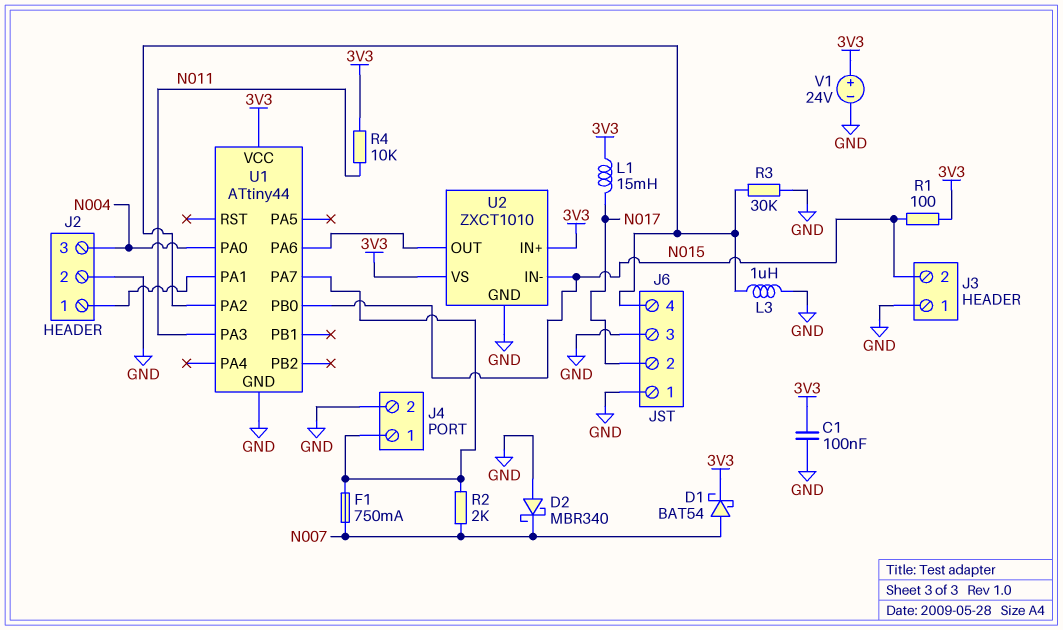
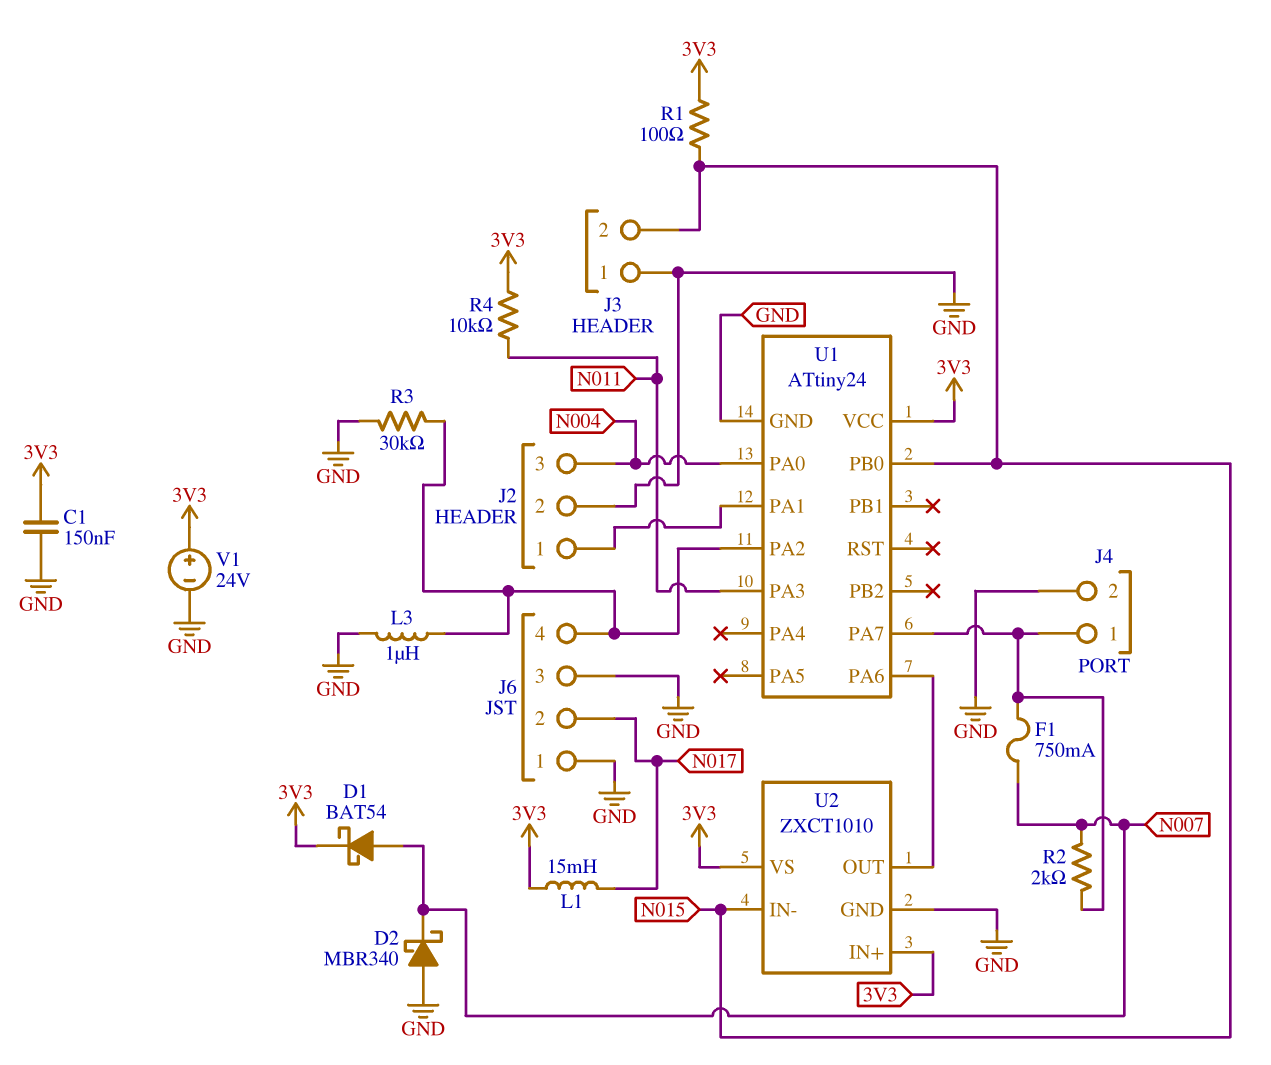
C1: 100nF (3V3, GND) -> 150nF (3V3, GND)
U1: ATtiny44 -> ATtiny24

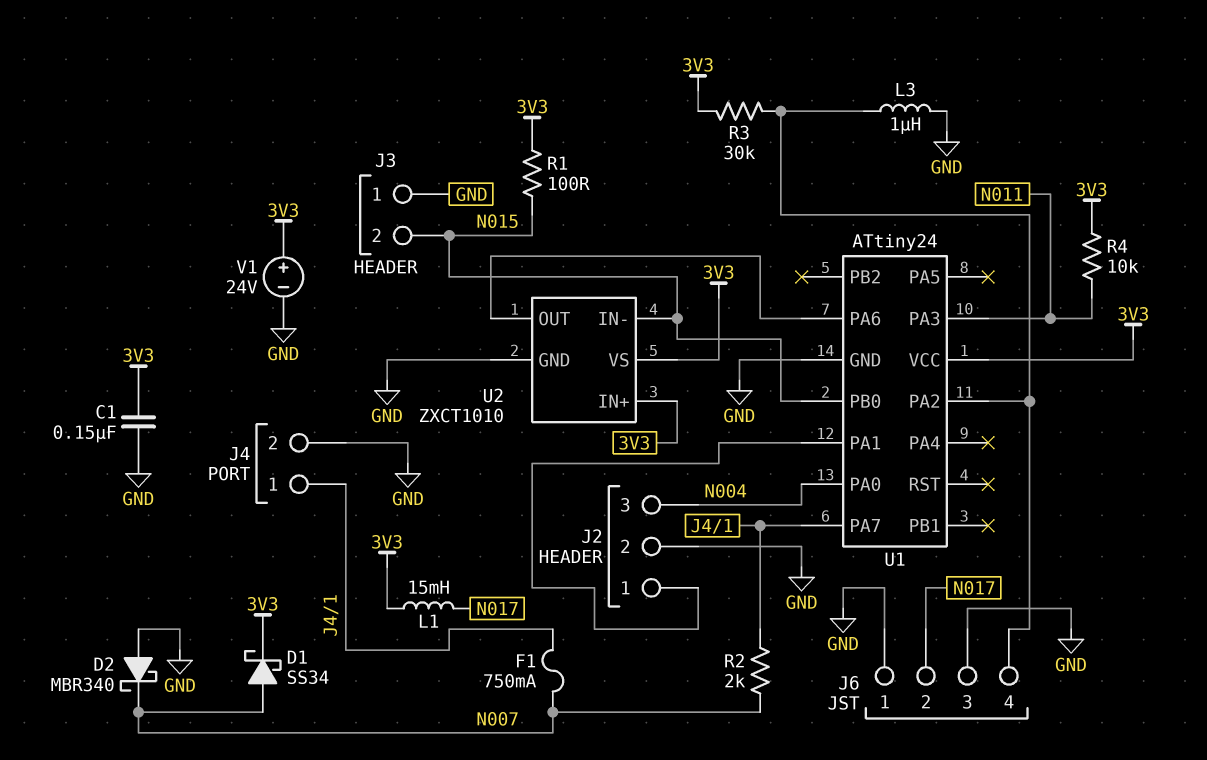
D1: schottky BAT54 (A N007, K 3V3) -> schottky SS34 (A N007, K 3V3)
R3: 30k (GND, J6/4) -> 30k (3V3, J6/4)

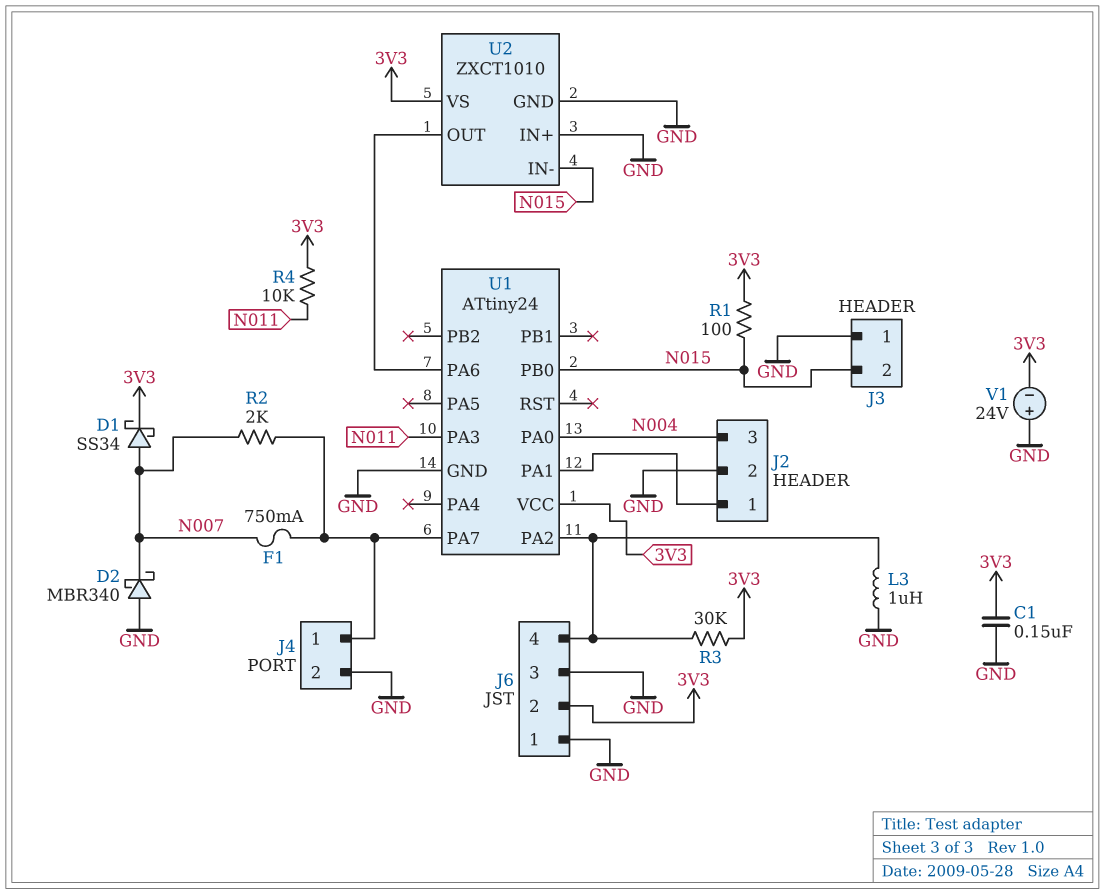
J6 pin 2: N017 -> 3V3
L1: 15mH (3V3, N017) -> none
U2 pin IN+: 3V3 -> GND
V1: 24V (plus 3V3, minus GND) -> 24V (plus GND, minus 3V3)

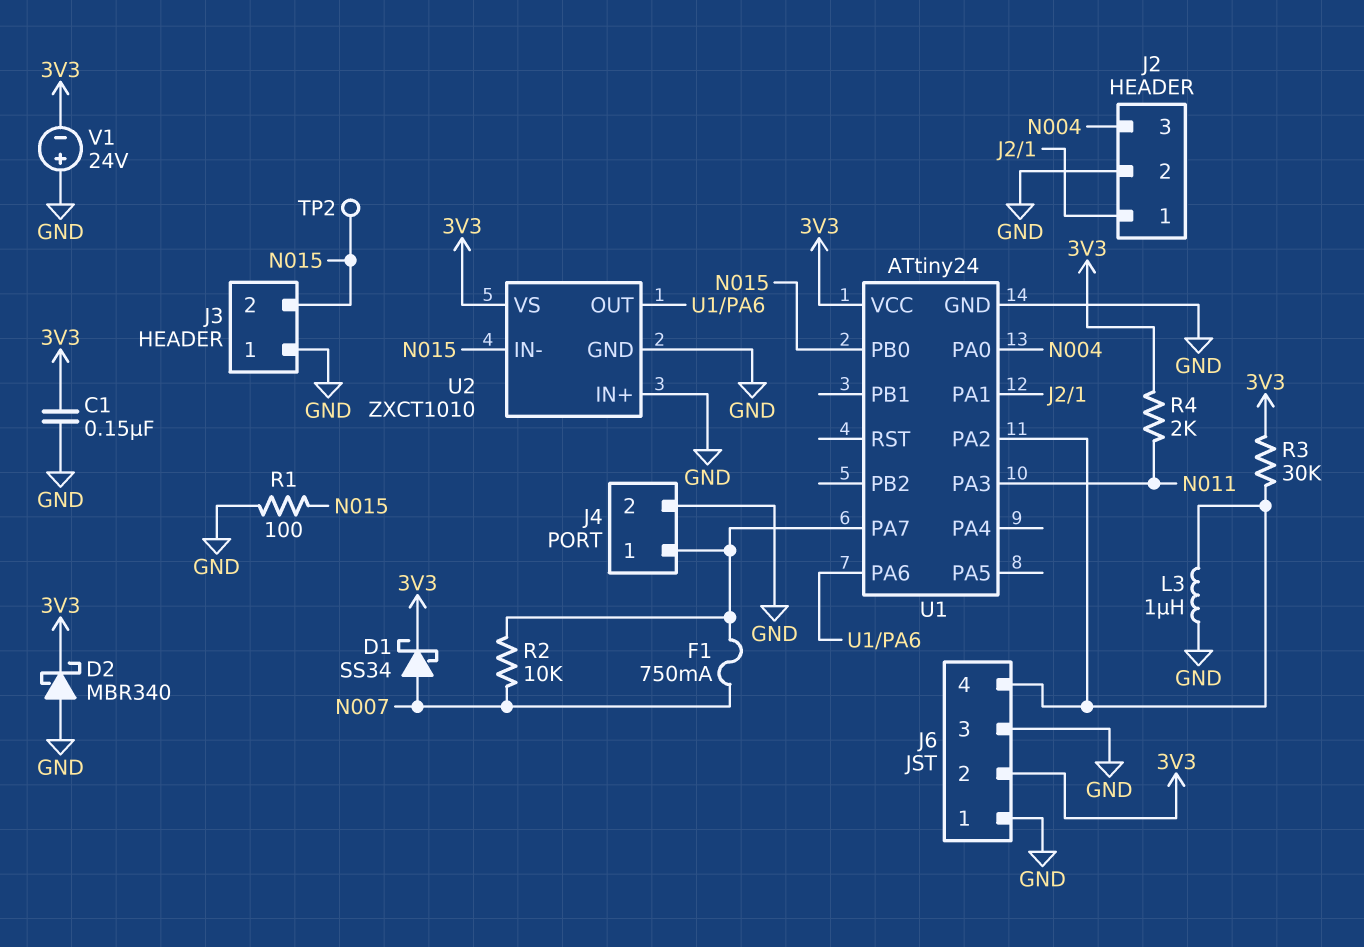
D2: schottky MBR340 (A GND, K N007) -> schottky MBR340 (A GND, K 3V3)
R1: 100 (3V3, N015) -> 100 (GND, N015)
R2: 2k (J4/1, N007) -> 10k (J4/1, N007)
R4: 10k (3V3, N011) -> 2k (3V3, N011)
TP2: none -> test point (N015)

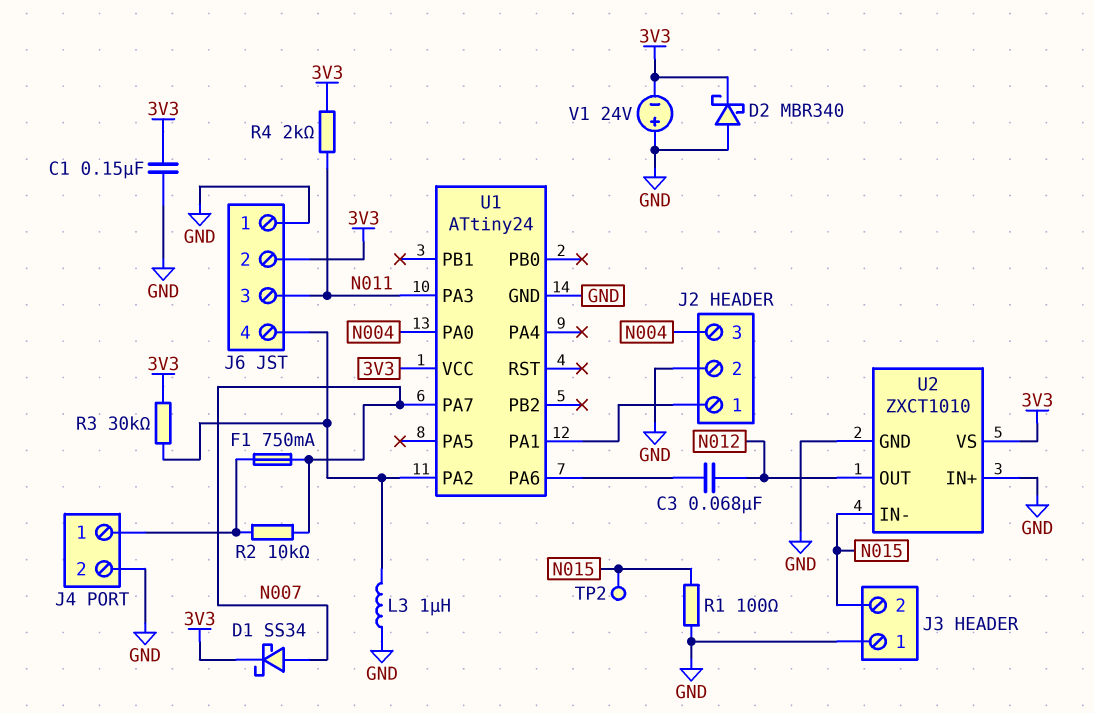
C3: none -> 68nF (N012, U1/PA6)
J6 pin 3: GND -> N011
U1 pin PA7: J4/1 -> N007
U1 pin PB0: N015 -> none
U2 pin OUT: U1/PA6 -> N012

